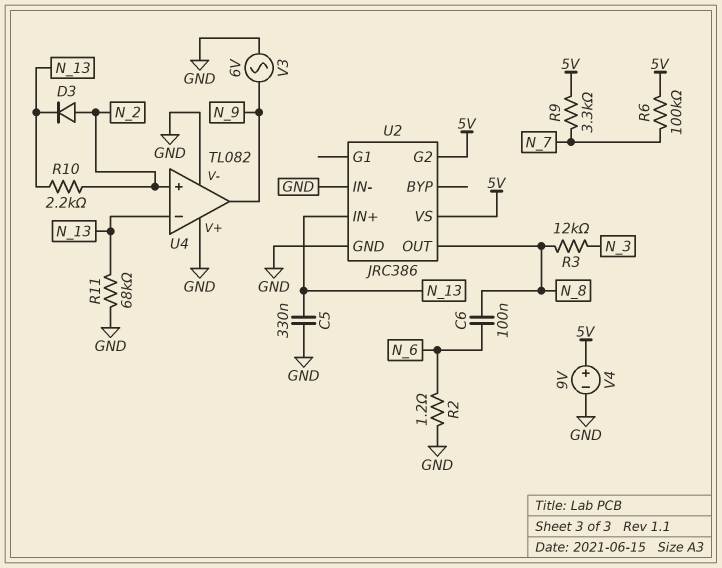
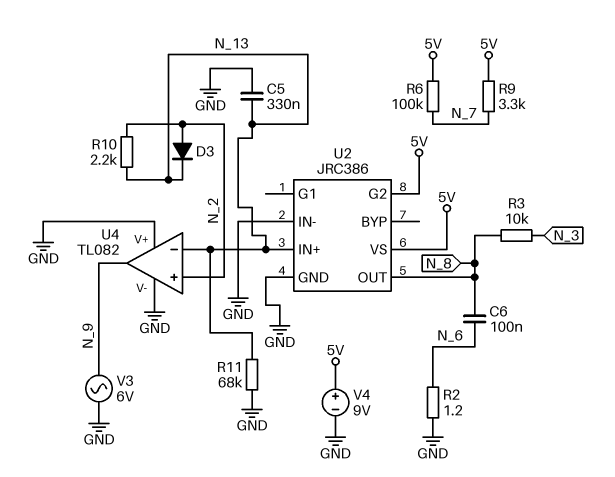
R3: 12k (N_3, N_8) -> 10k (N_3, N_8)

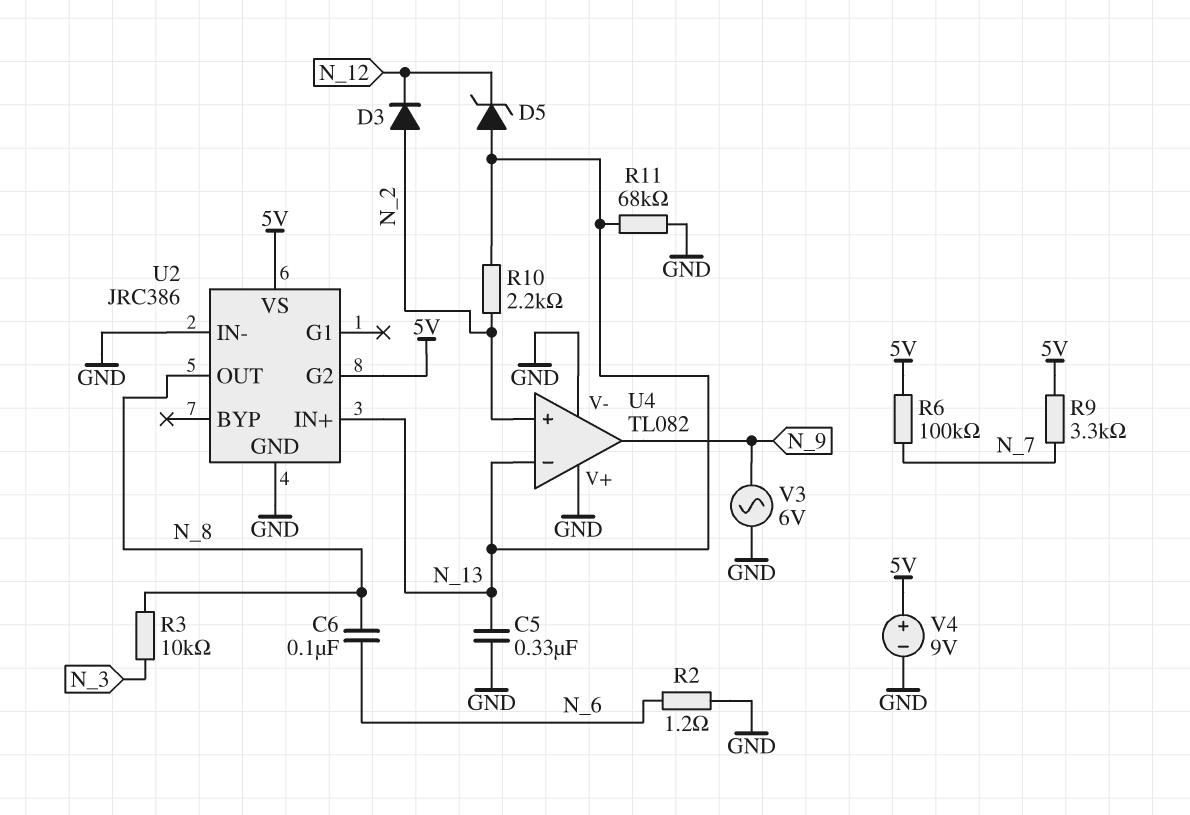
D3: diode (A N_2, K N_13) -> diode (A N_2, K N_12)
D5: none -> zener (A N_13, K N_12)

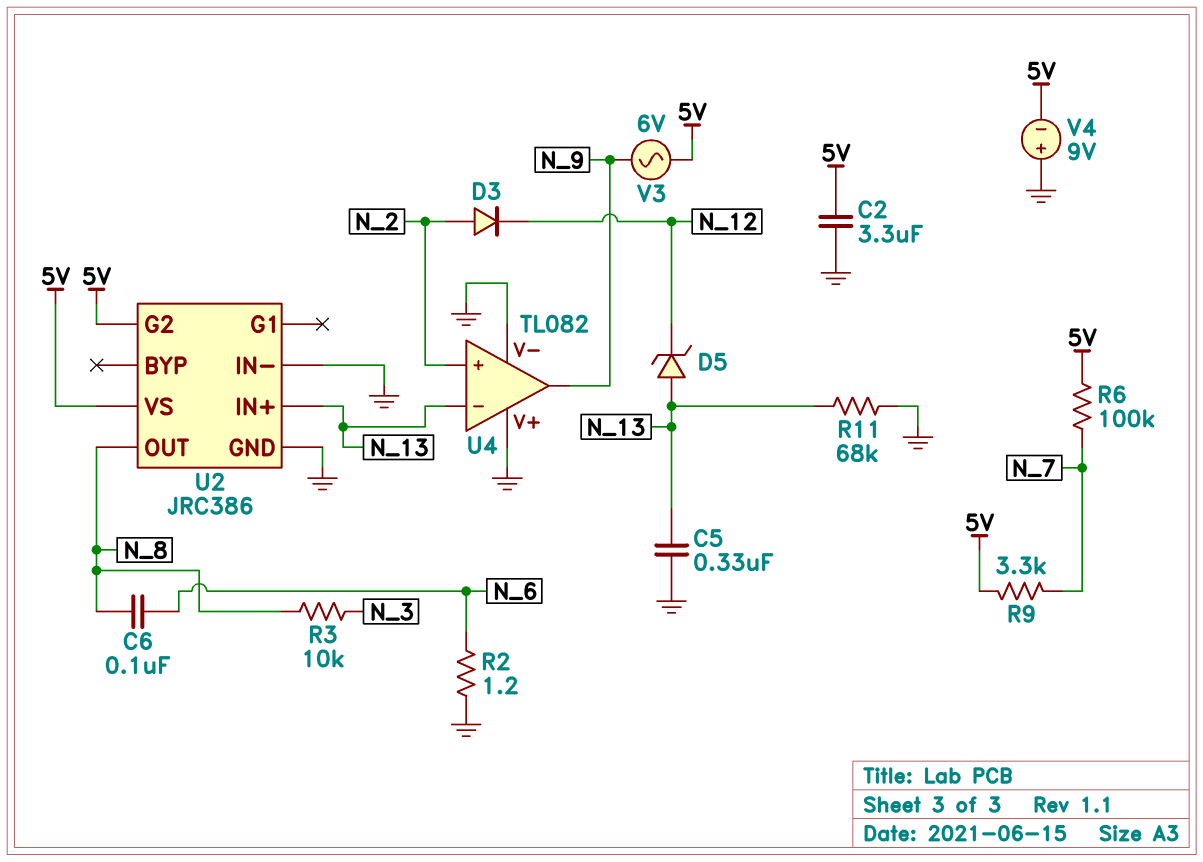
C2: none -> 3.3uF (5V, GND)
R10: 2.2k (N_2, N_13) -> none
V3: AC 6V (GND, N_9) -> AC 6V (5V, N_9)
V4: 9V (plus 5V, minus GND) -> 9V (plus GND, minus 5V)

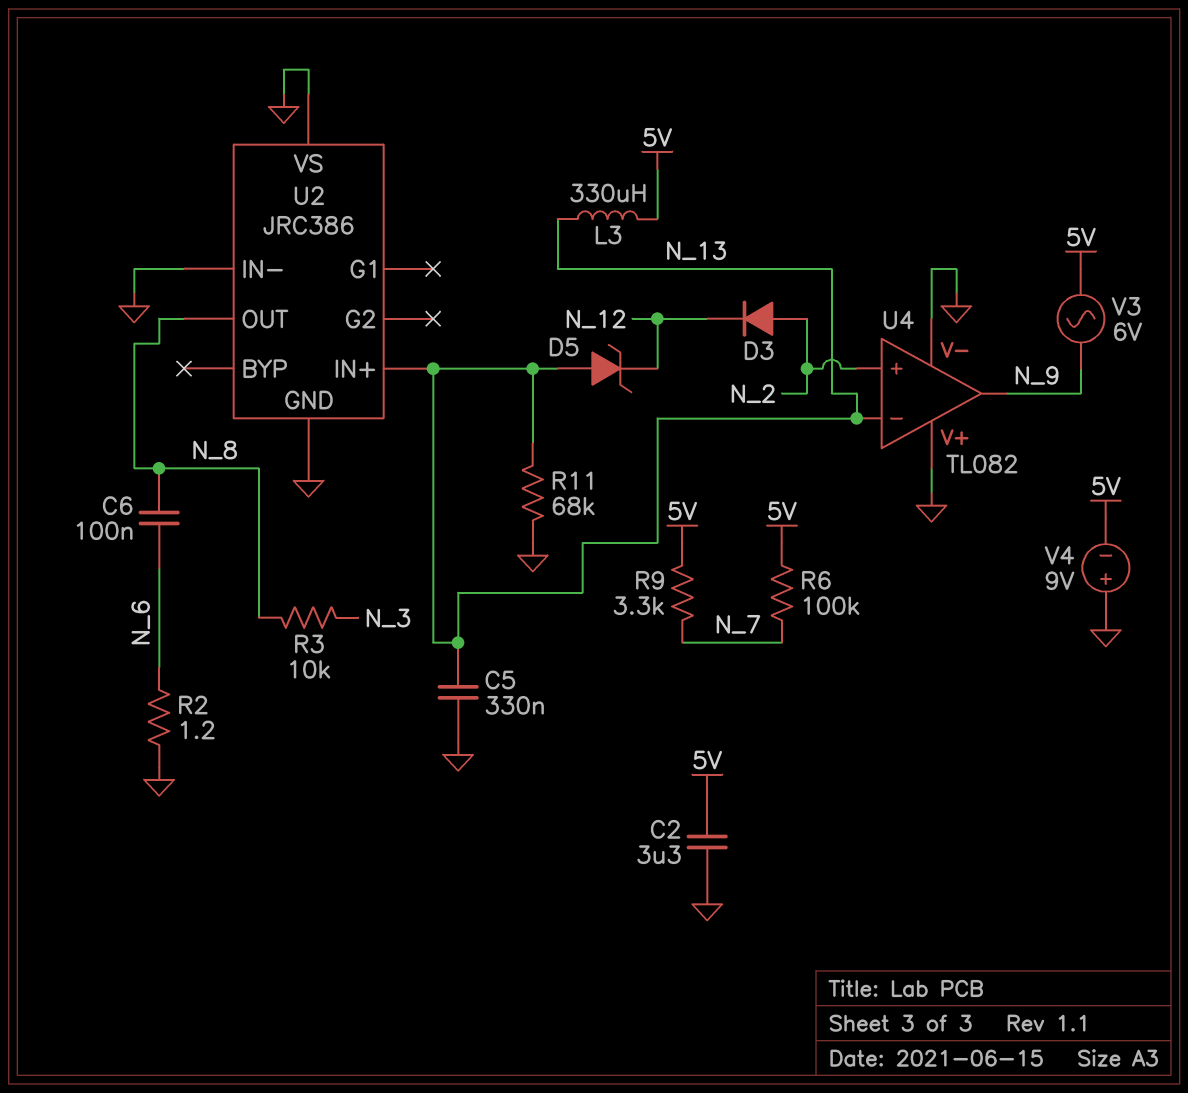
L3: none -> 330uH (5V, N_13)
U2 pin G2: 5V -> none
U2 pin VS: 5V -> GND

